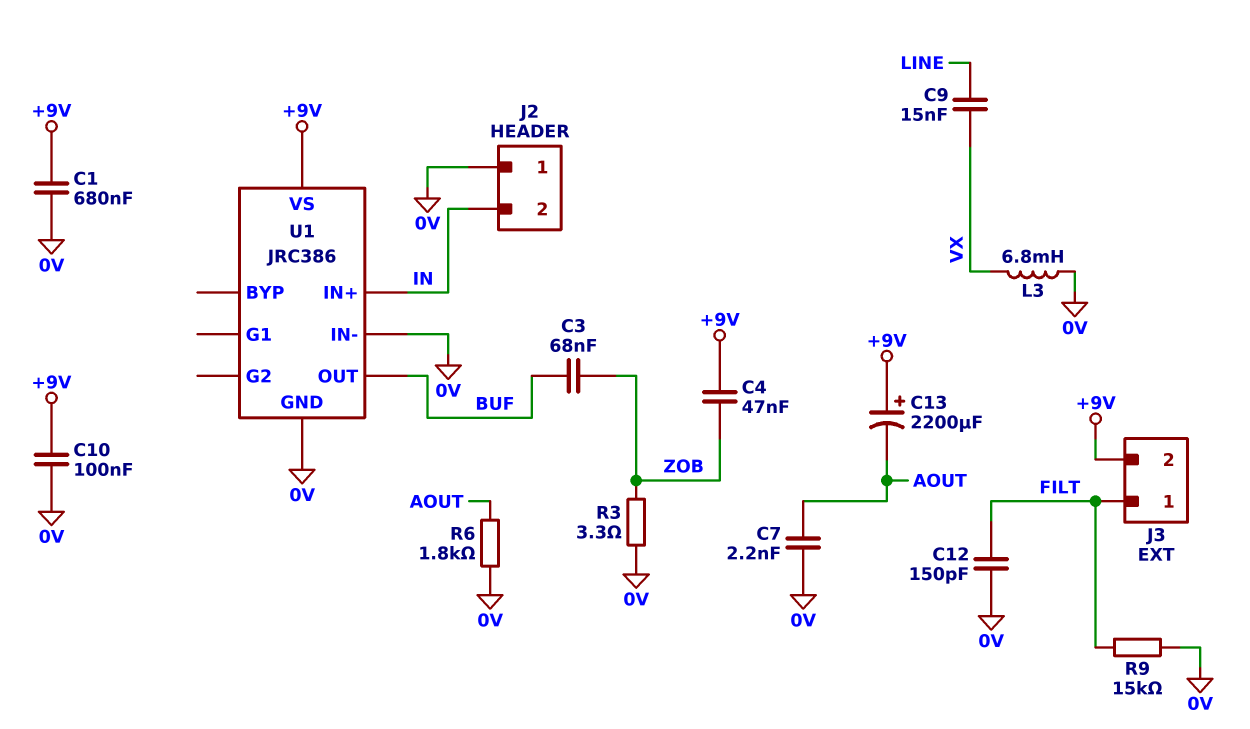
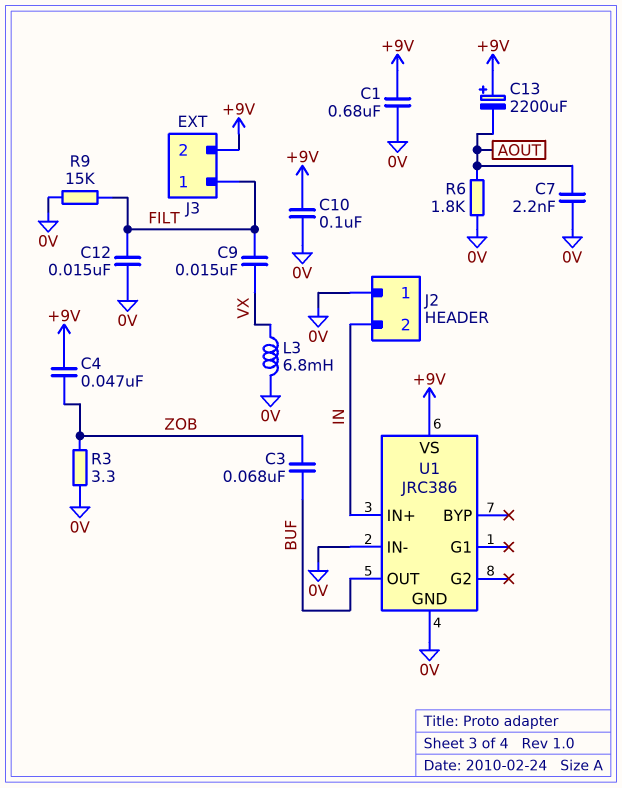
C9: 15nF (LINE, VX) -> 15nF (FILT, VX)
C12: 150pF (0V, FILT) -> 15nF (0V, FILT)

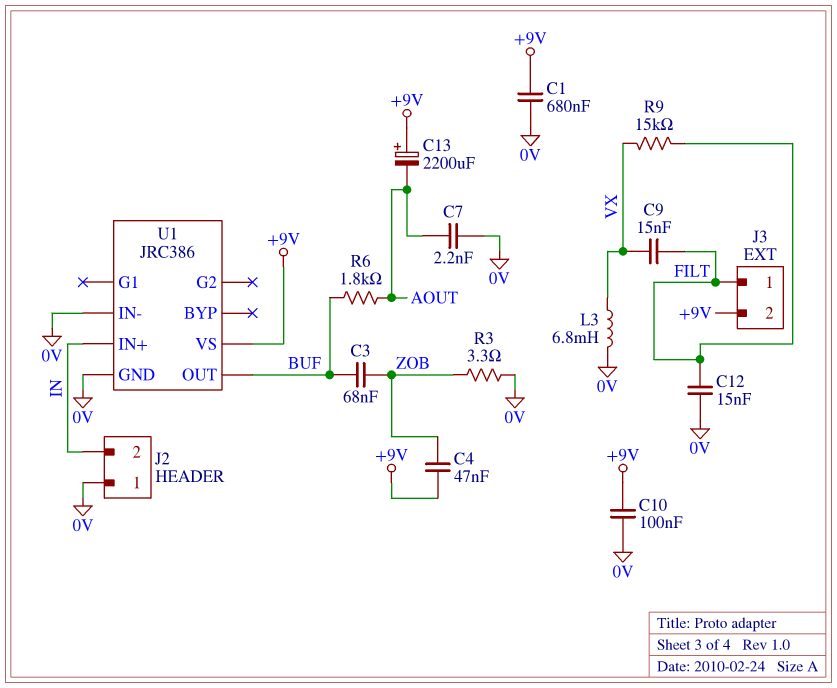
R6: 1.8k (0V, AOUT) -> 1.8k (AOUT, BUF)
R9: 15k (0V, FILT) -> 15k (FILT, VX)

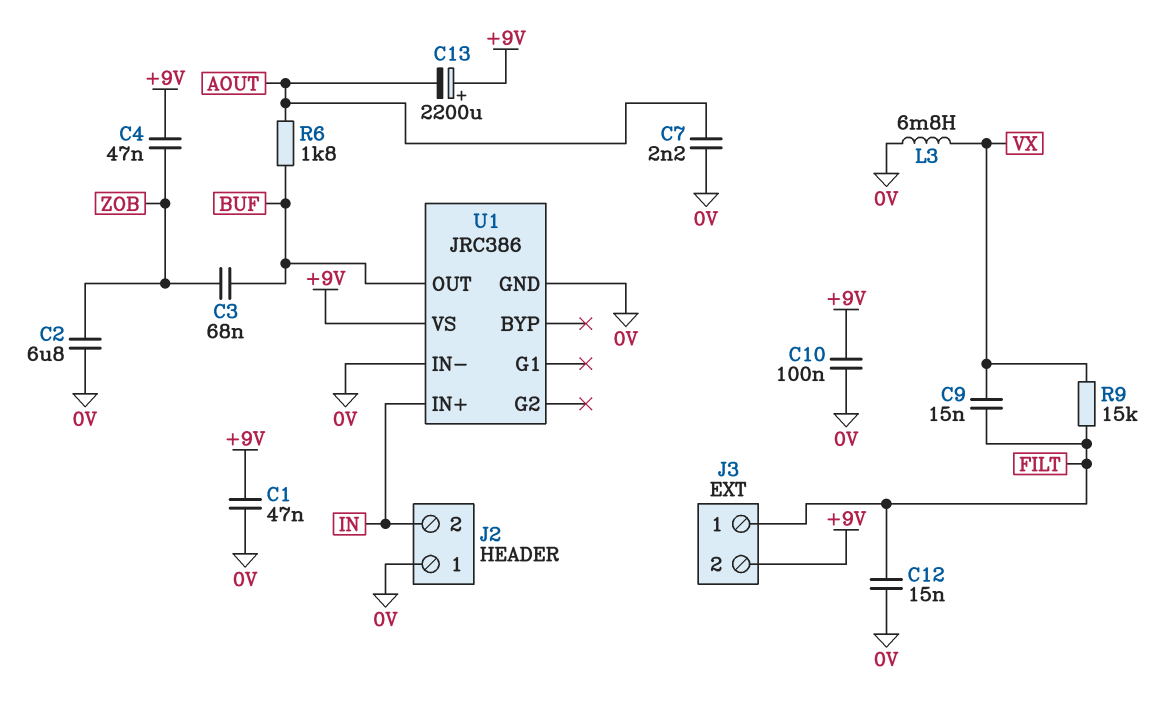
C1: 680nF (+9V, 0V) -> 47nF (+9V, 0V)
C2: none -> 6.8uF (0V, ZOB)
R3: 3.3 (0V, ZOB) -> none

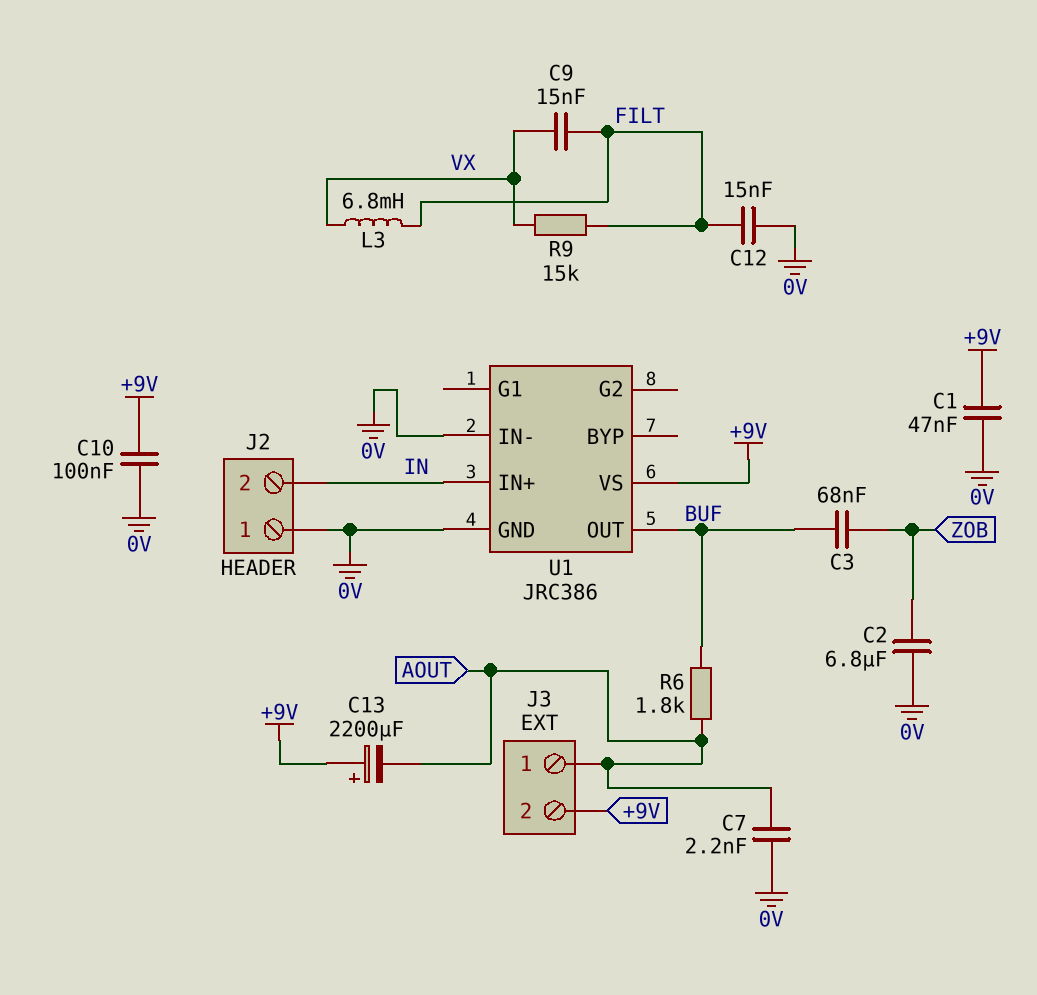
C4: 47nF (+9V, ZOB) -> none
J3 pin 1: FILT -> AOUT
L3: 6.8mH (0V, VX) -> 6.8mH (FILT, VX)

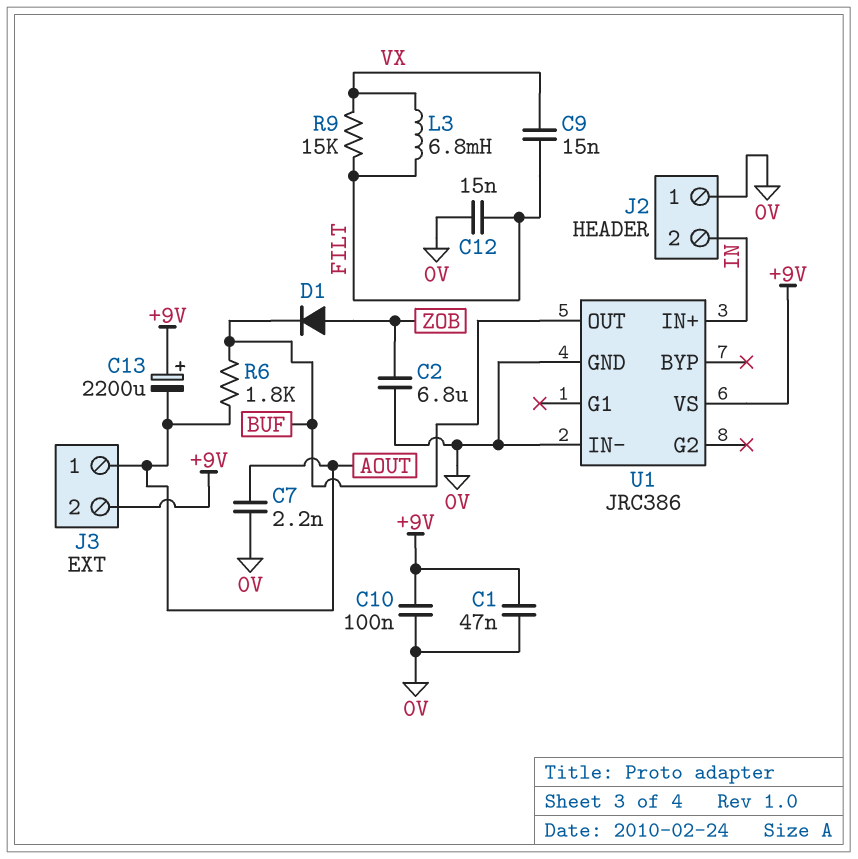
C3: 68nF (BUF, ZOB) -> none
D1: none -> diode (A ZOB, K BUF)

